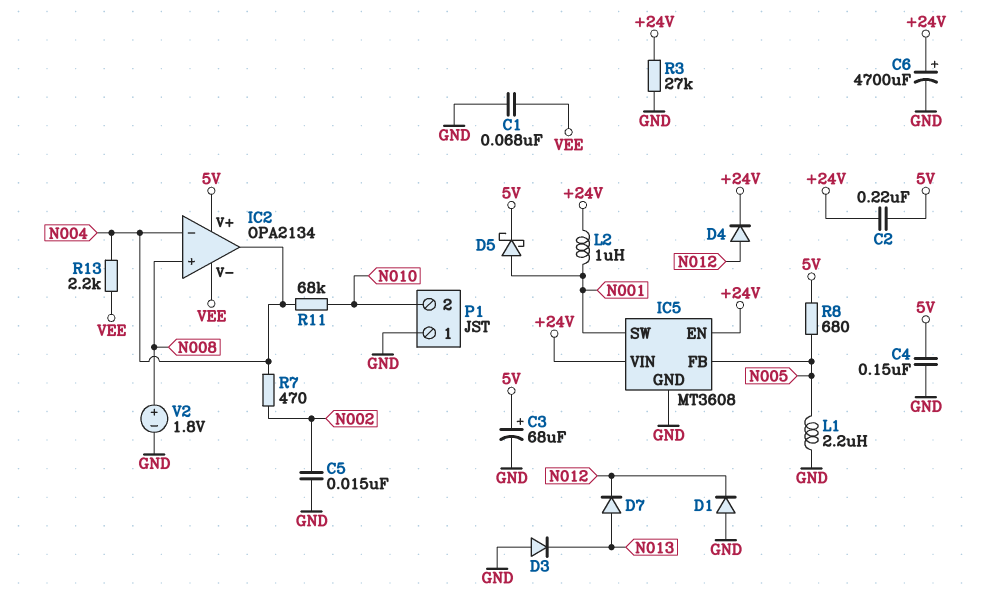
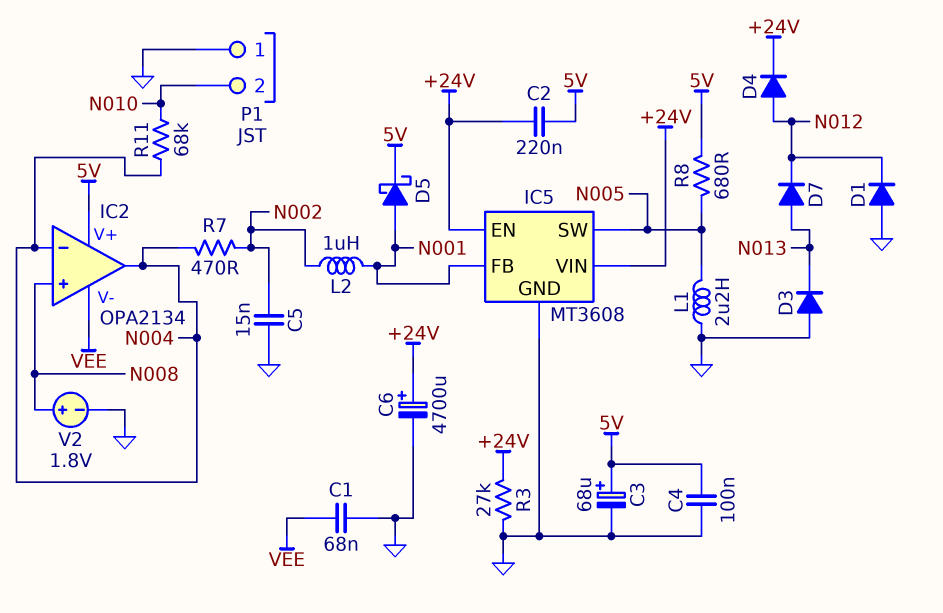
C4: 150nF (5V, GND) -> 100nF (5V, GND)
IC5 pin FB: N005 -> N001
IC5 pin SW: N001 -> N005
L2: 1uH (+24V, N001) -> 1uH (N001, N002)
R13: 2.2k (N004, VEE) -> none

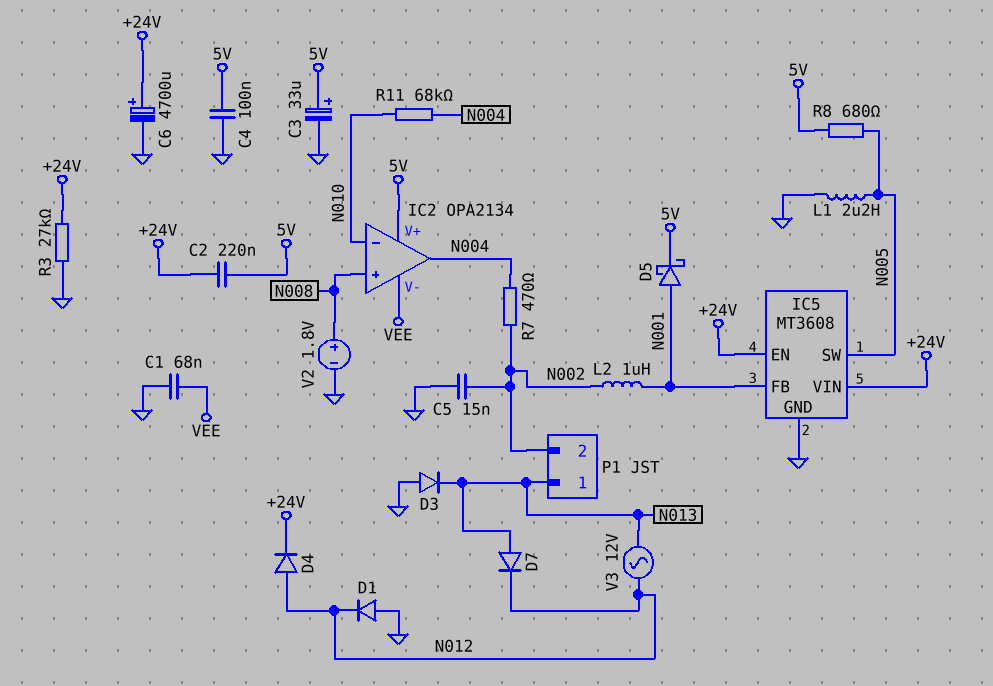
C3: 68uF (plus 5V, minus GND) -> 33uF (plus 5V, minus GND)
IC2 pin in-: N004 -> N010
P1 pin 1: GND -> N013
P1 pin 2: N010 -> N002
V3: none -> AC 12V (N012, N013)

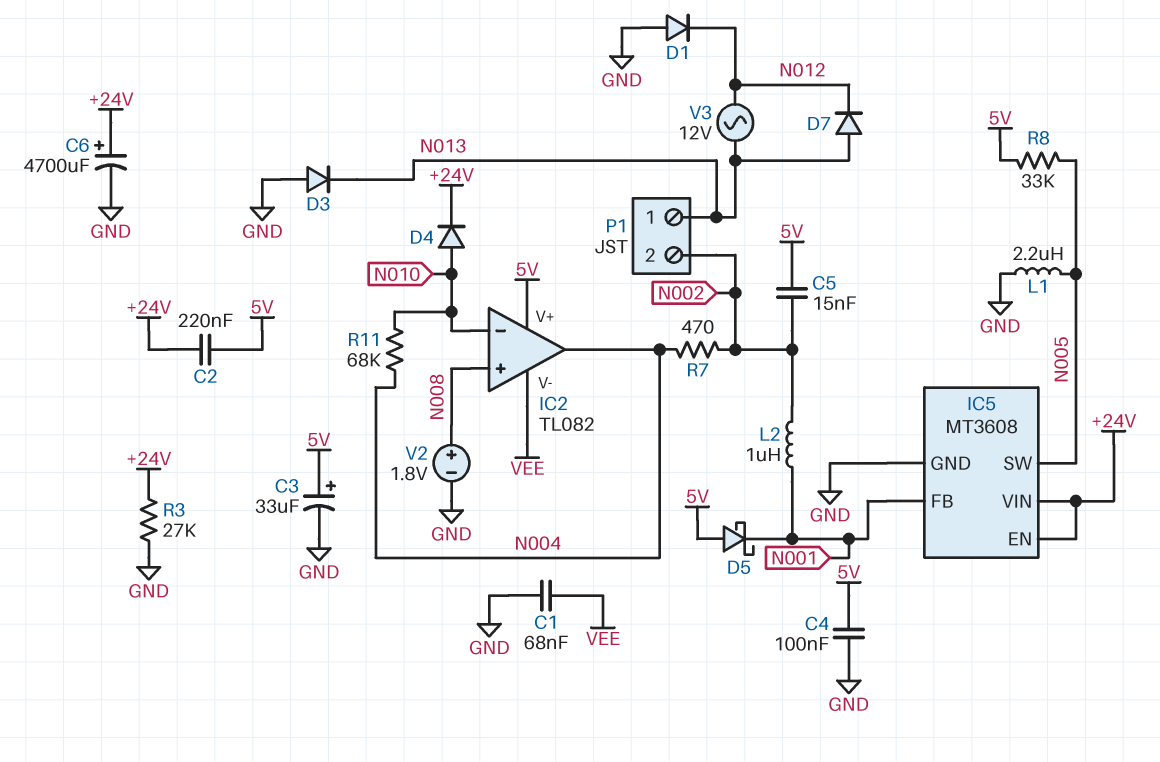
C5: 15nF (GND, N002) -> 15nF (5V, N002)
D4: diode (A N012, K +24V) -> diode (A N010, K +24V)
D5: schottky (A N001, K 5V) -> schottky (A 5V, K N001)
IC2: OPA2134 -> TL082
R8: 680 (5V, N005) -> 33k (5V, N005)

